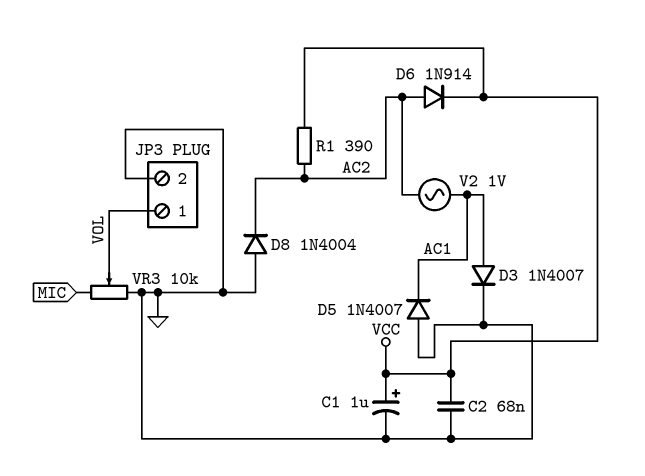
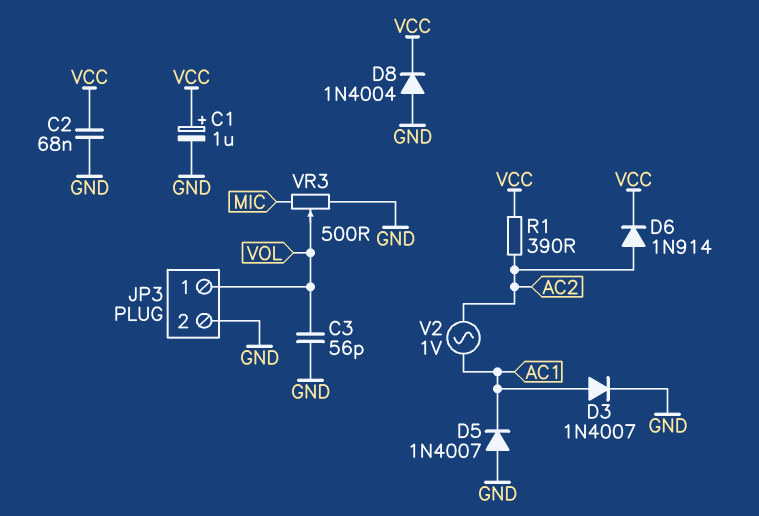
C3: none -> 56pF (GND, VOL)
D8: diode 1N4004 (A GND, K AC2) -> diode 1N4004 (A GND, K VCC)
VR3: 10k (GND, MIC, wiper VOL) -> 500 (GND, MIC, wiper VOL)

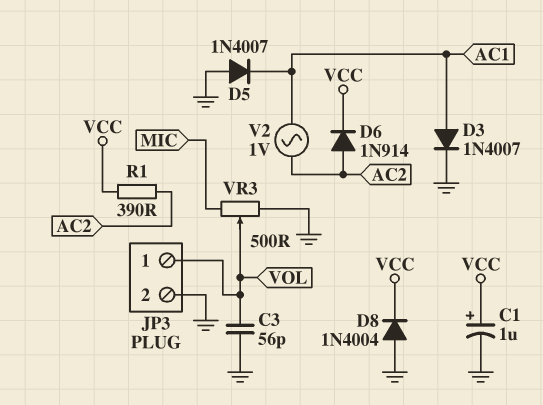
C2: 68nF (GND, VCC) -> none

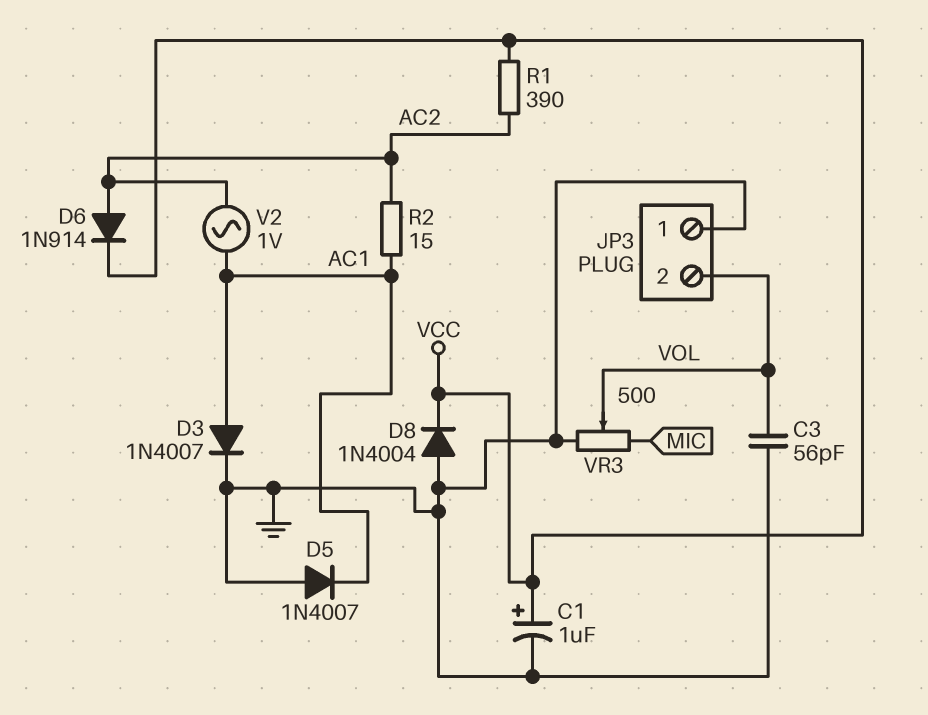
JP3 pin 1: VOL -> GND
JP3 pin 2: GND -> VOL
R2: none -> 15 (AC1, AC2)

